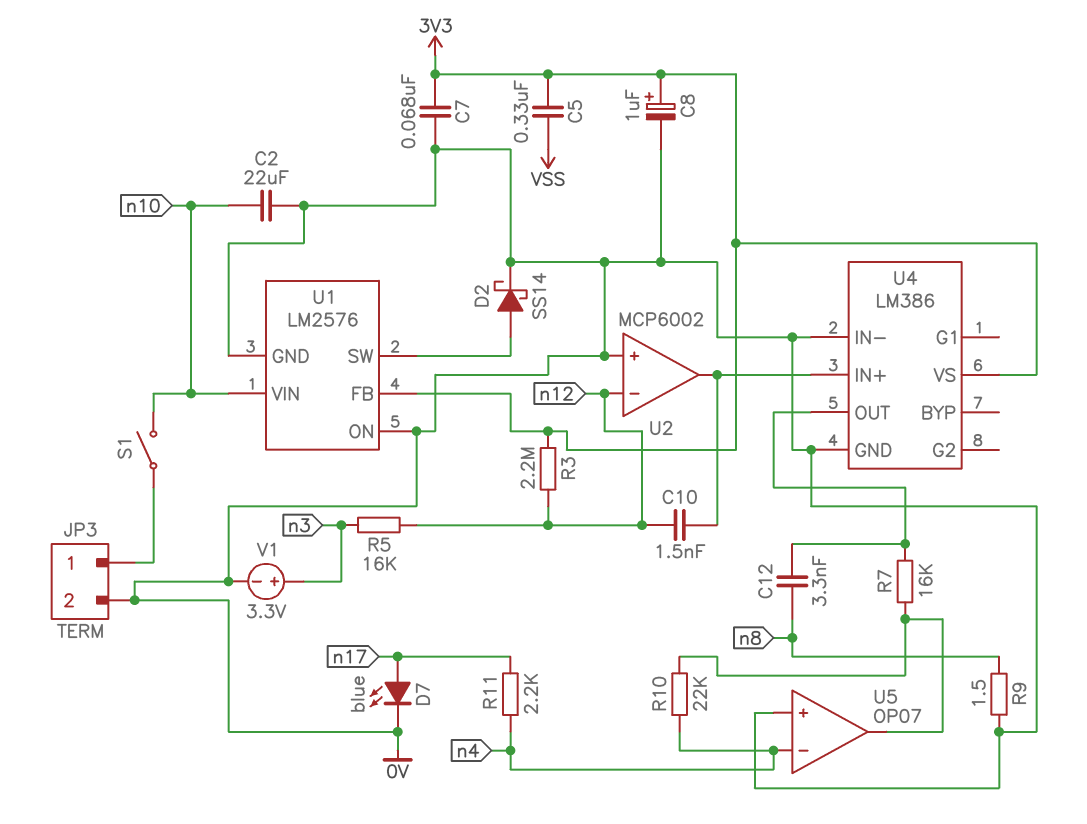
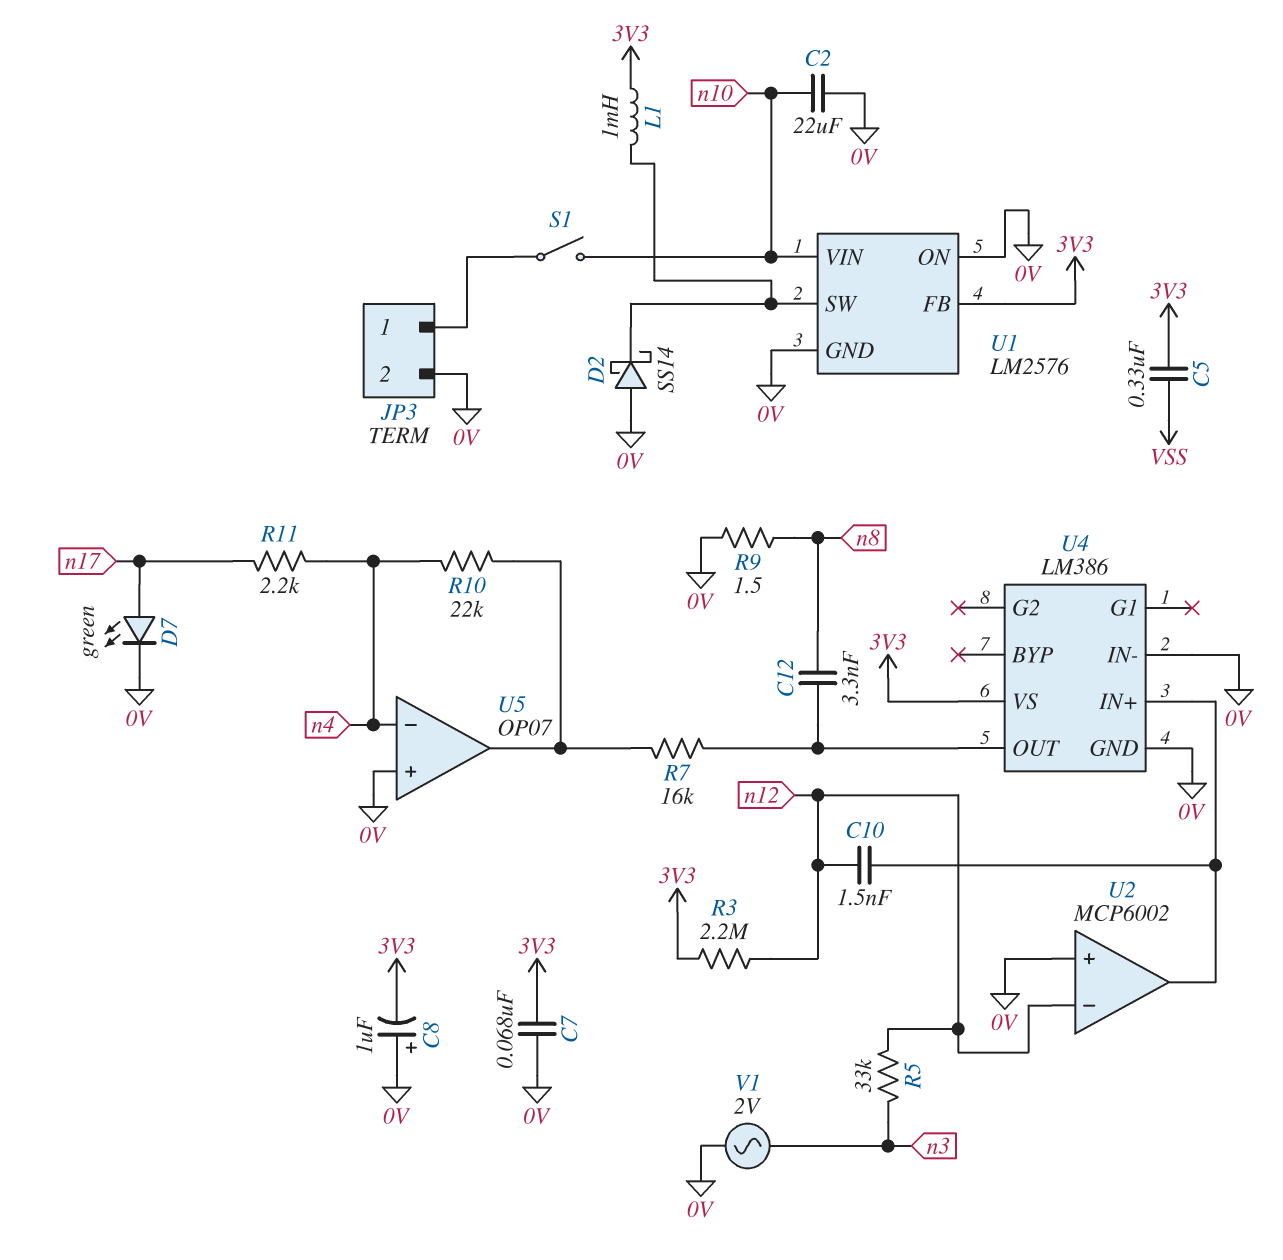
C8: 1uF (plus 3V3, minus 0V) -> 1uF (plus 0V, minus 3V3)
D2: schottky SS14 (A U1/SW, K 0V) -> schottky SS14 (A 0V, K U1/SW)
D7: LED blue (A n17, K 0V) -> LED green (A n17, K 0V)
L1: none -> 1mH (3V3, U1/SW)
R5: 16k (n3, n12) -> 33k (n3, n12)
V1: 3.3V (plus n3, minus 0V) -> AC 2V (0V, n3)

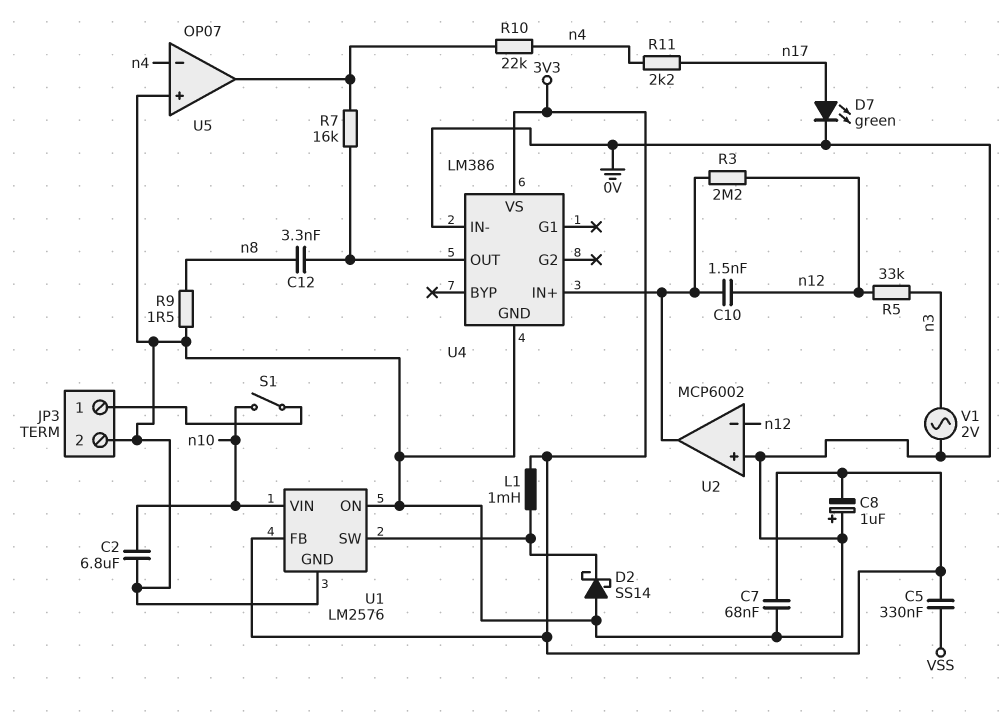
C2: 22uF (0V, n10) -> 6.8uF (0V, n10)
R3: 2.2M (3V3, n12) -> 2.2M (U2/out, n12)

